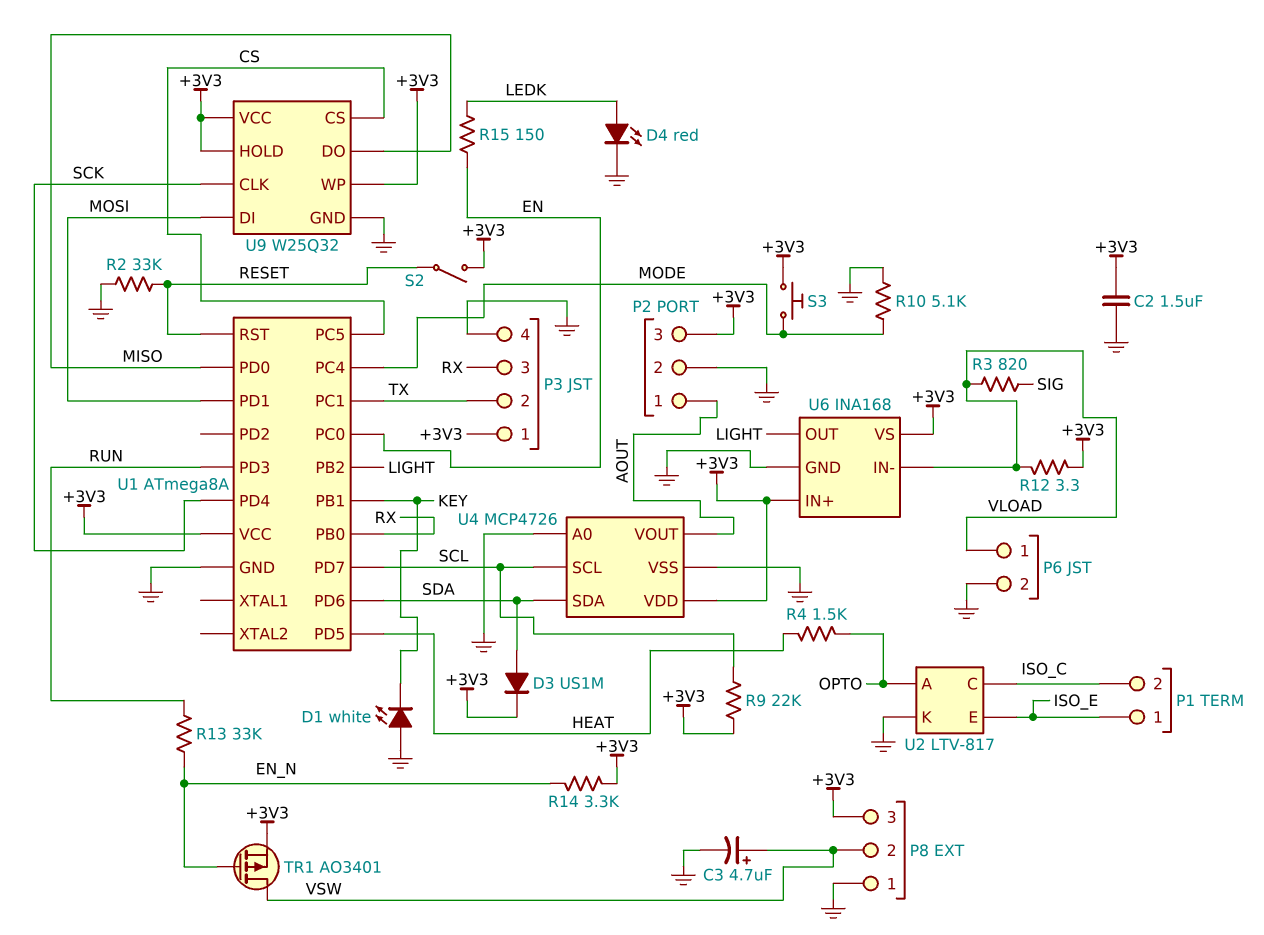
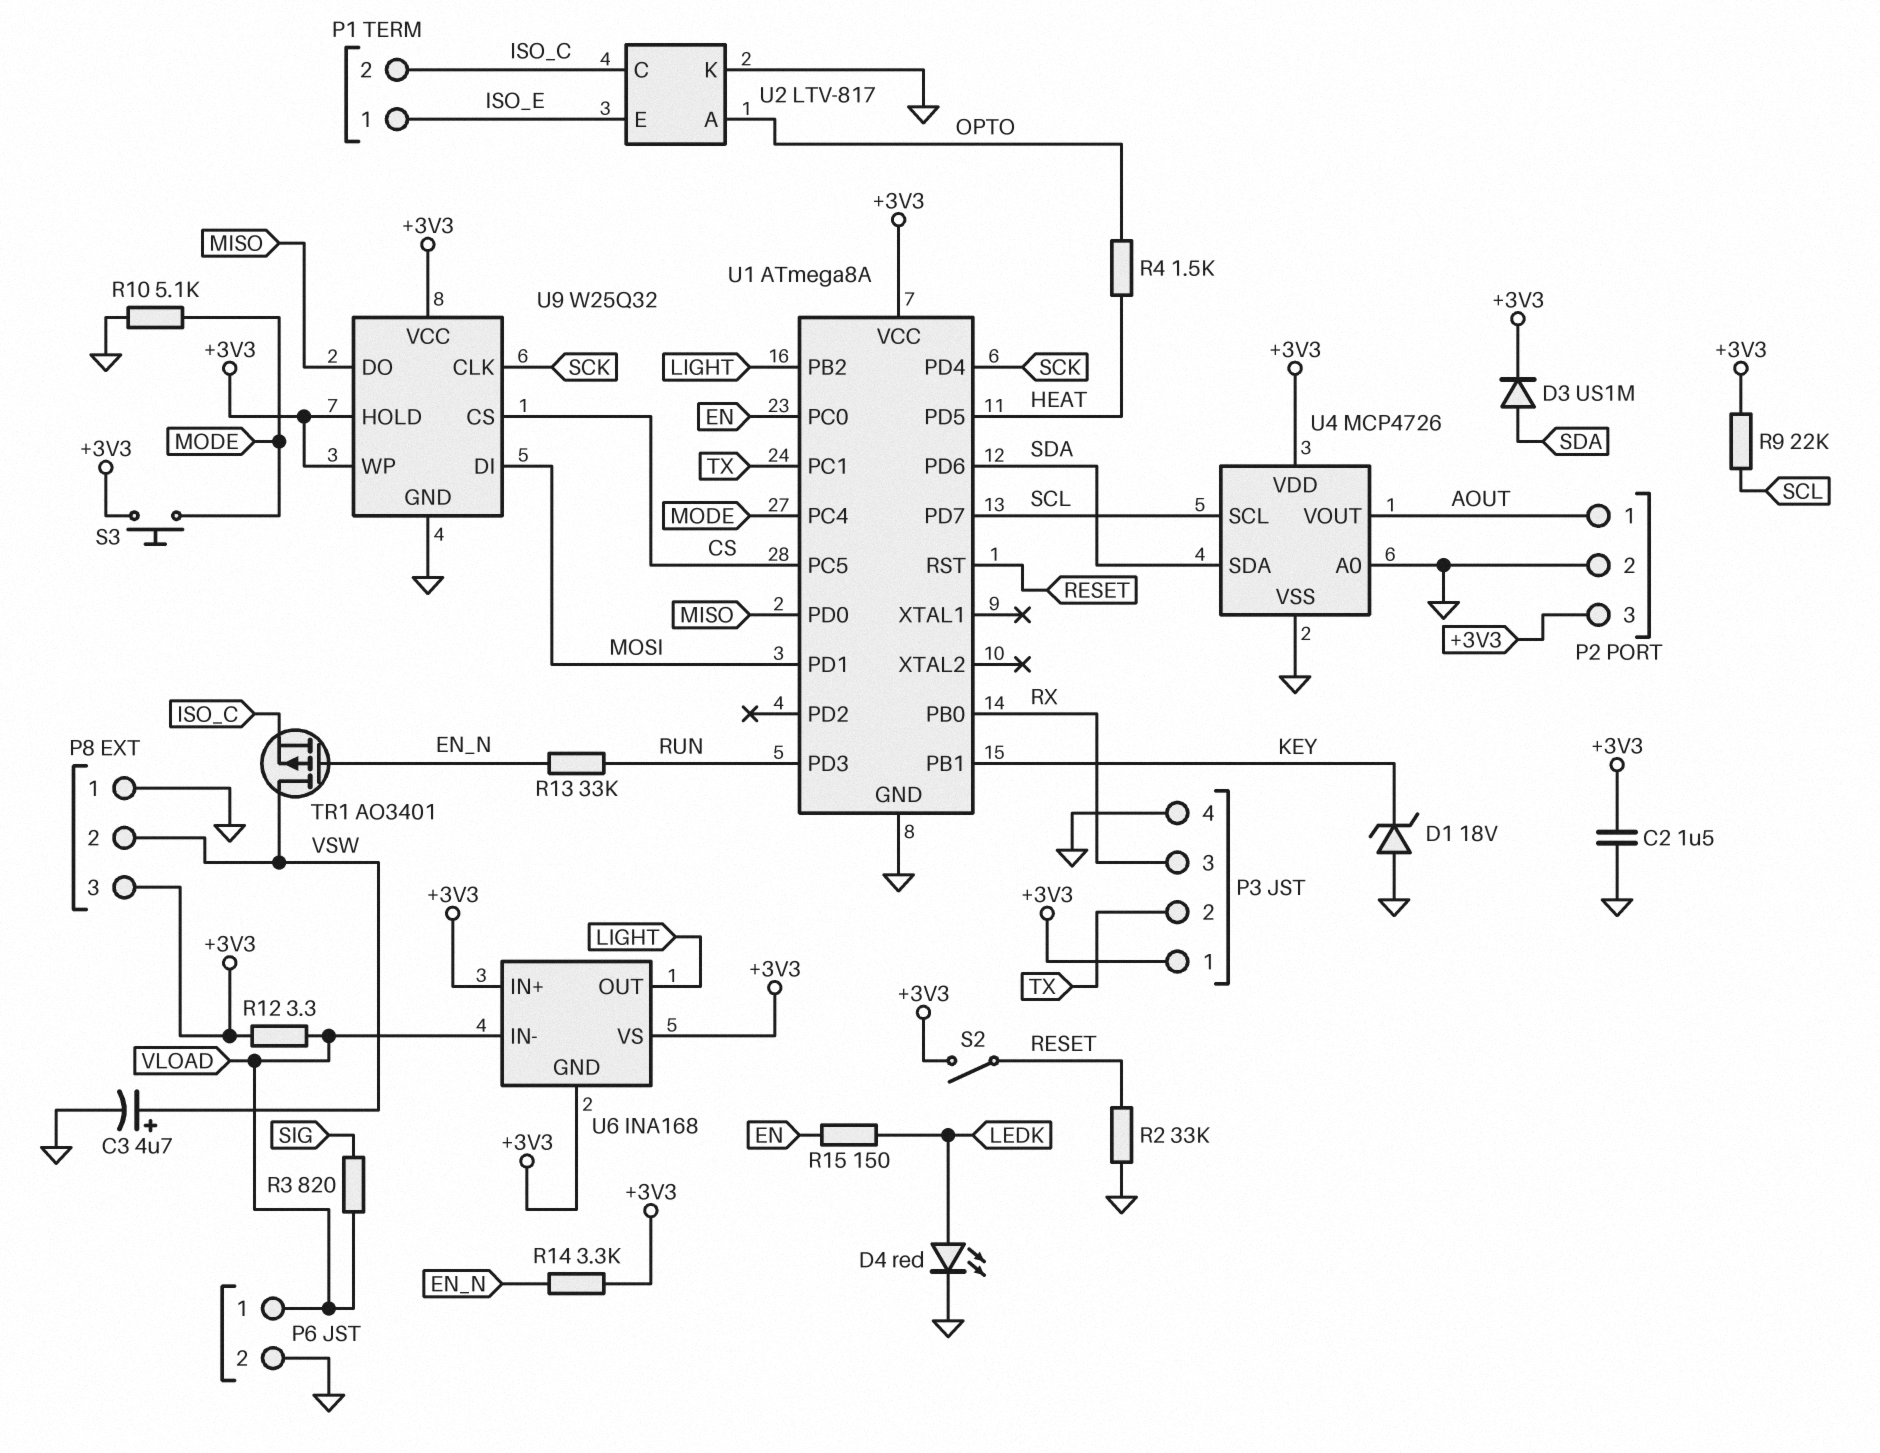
D1: LED white (A GND, K KEY) -> zener 18V (A GND, K KEY)
TR1: PMOS AO3401 (G EN_N, D VSW, S +3V3) -> PMOS AO3401 (G EN_N, D VSW, S ISO_C)
U6 pin GND: GND -> +3V3

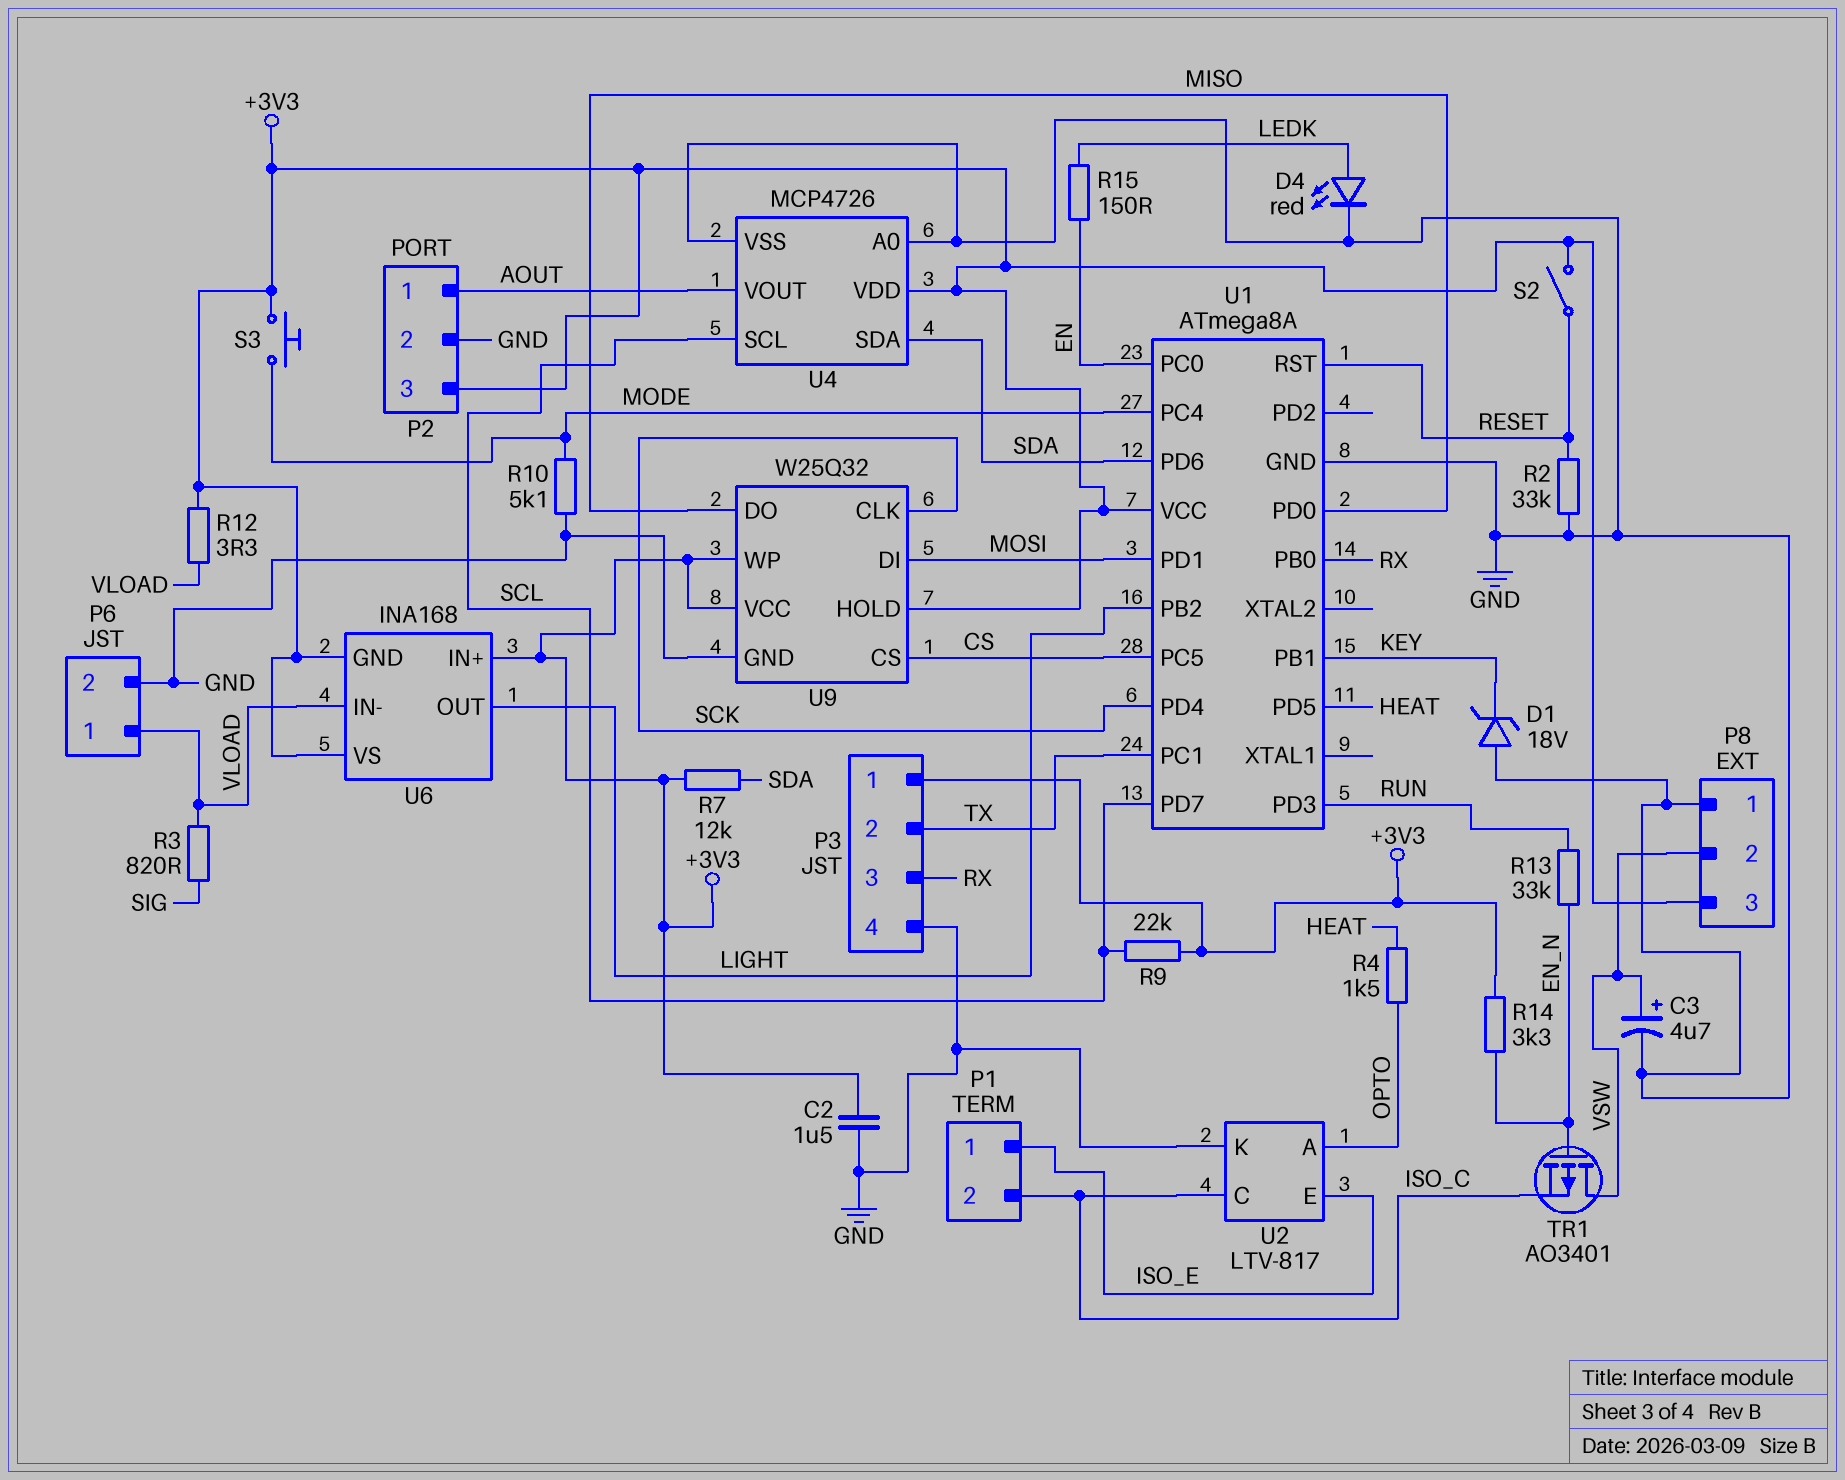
D3: diode US1M (A SDA, K +3V3) -> none
R7: none -> 12k (+3V3, SDA)

